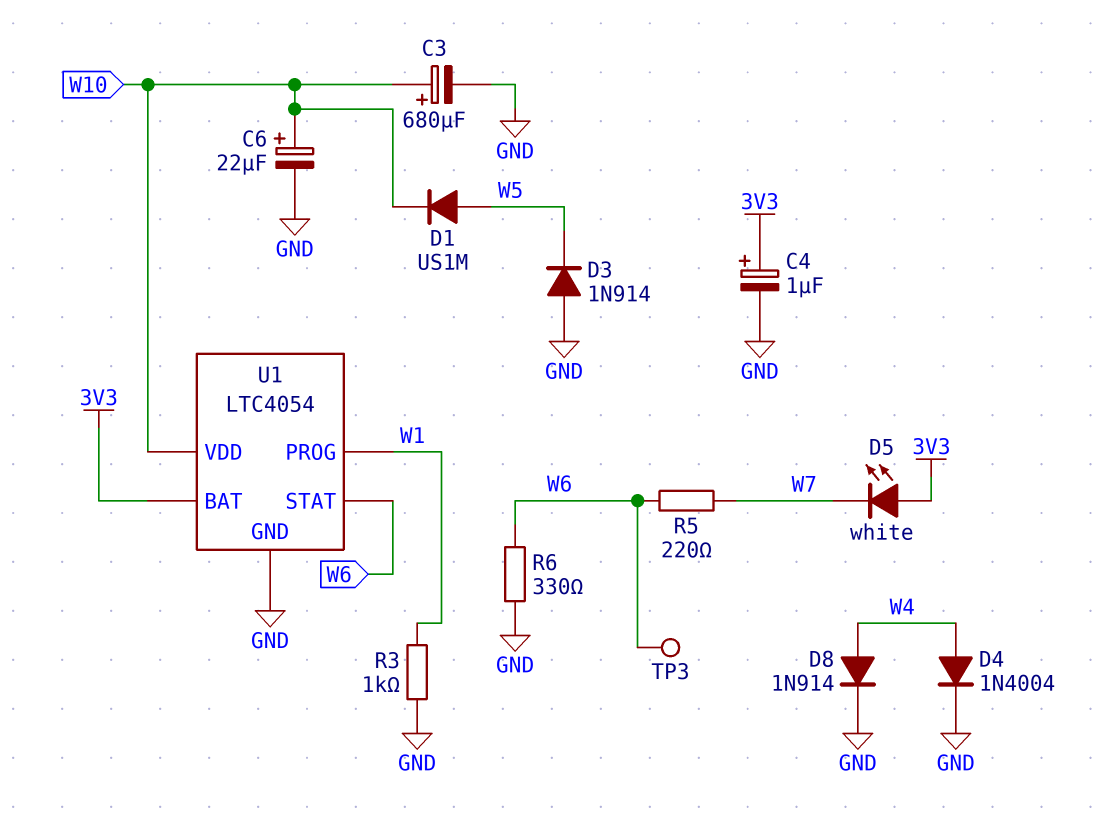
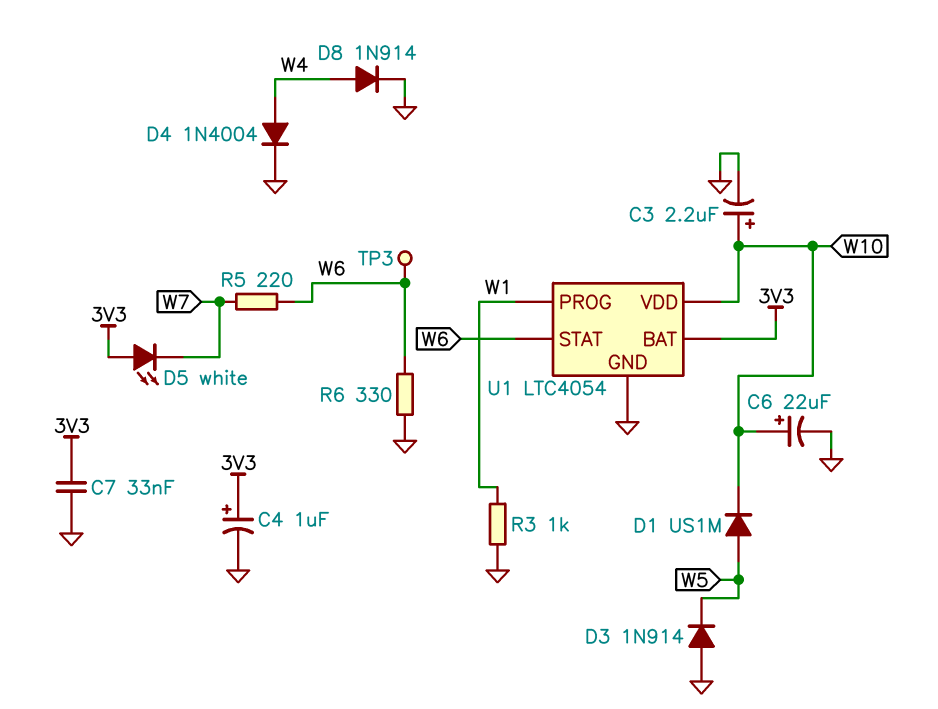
C3: 680uF (plus W10, minus GND) -> 2.2uF (plus W10, minus GND)
C7: none -> 33nF (3V3, GND)

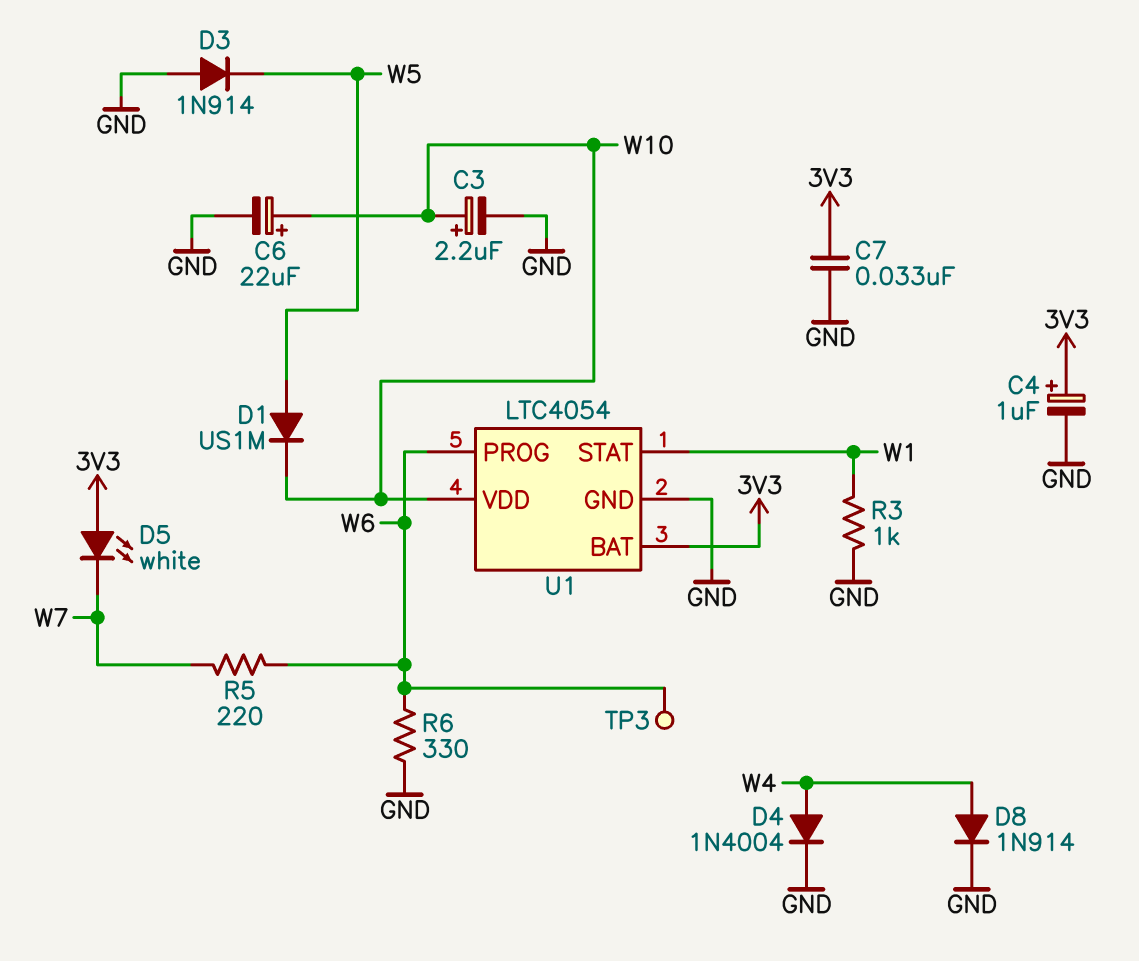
U1 pin PROG: W1 -> W6
U1 pin STAT: W6 -> W1

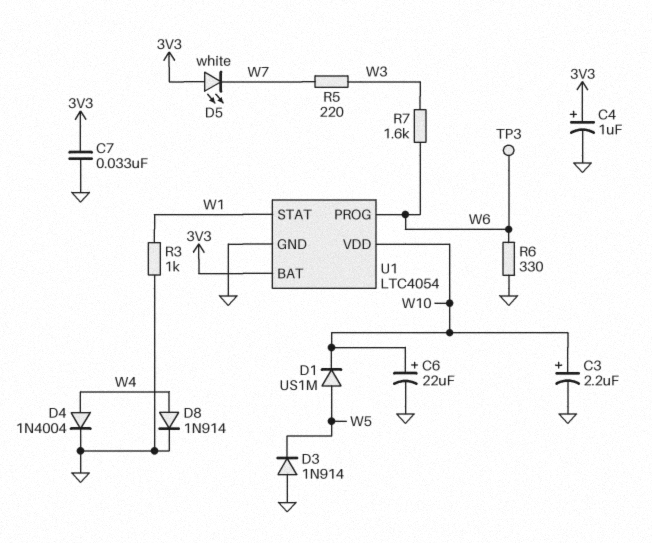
R5: 220 (W6, W7) -> 220 (W3, W7)
R7: none -> 1.6k (W3, W6)

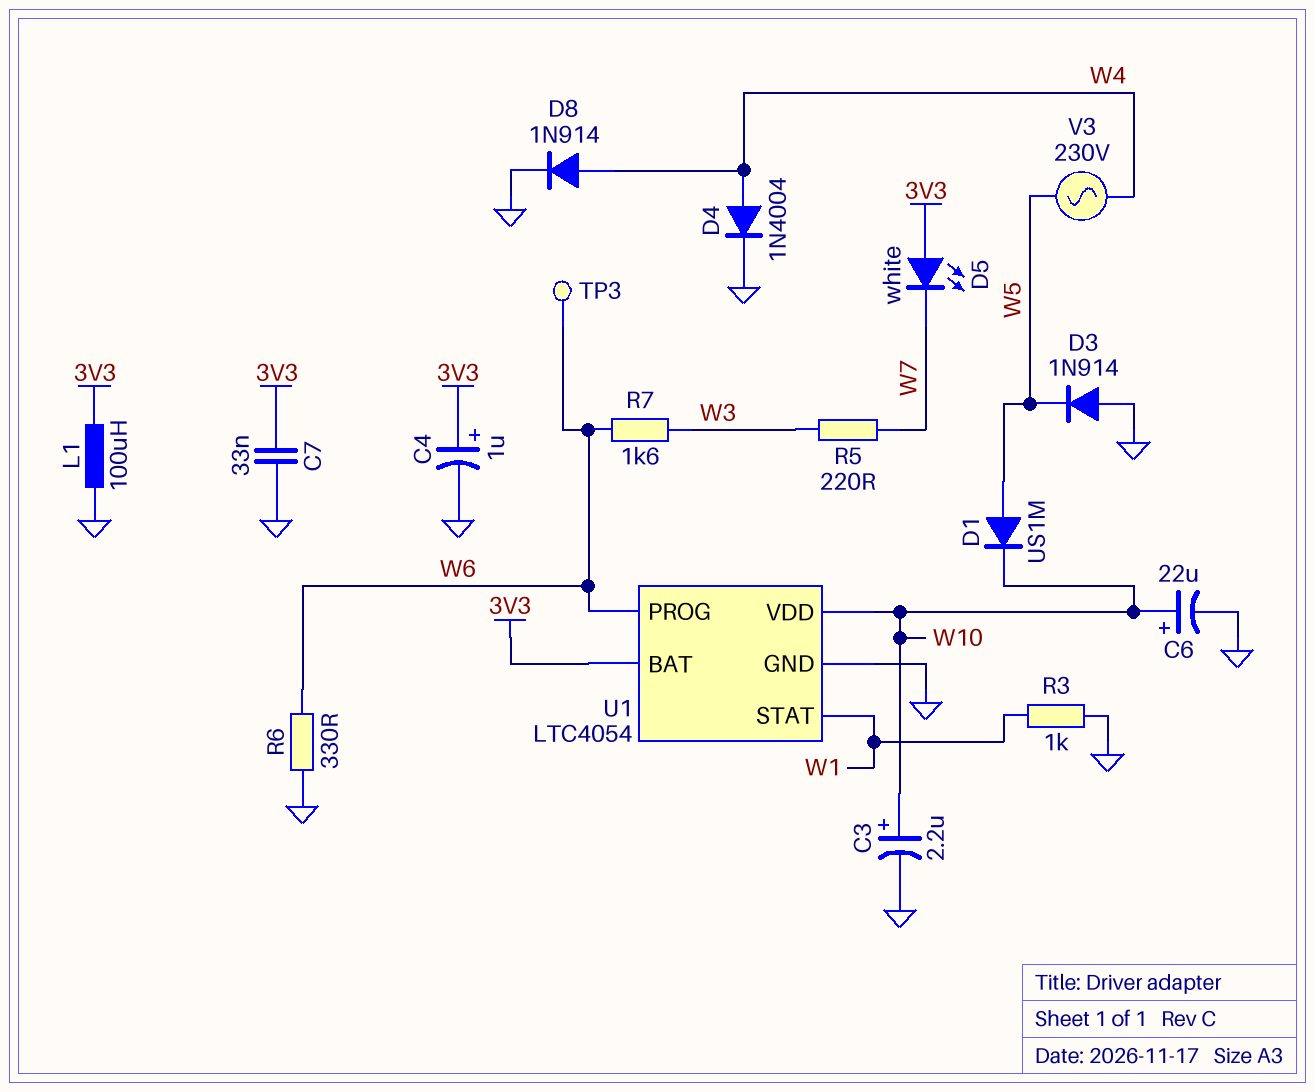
L1: none -> 100uH (3V3, GND)
V3: none -> AC 230V (W4, W5)

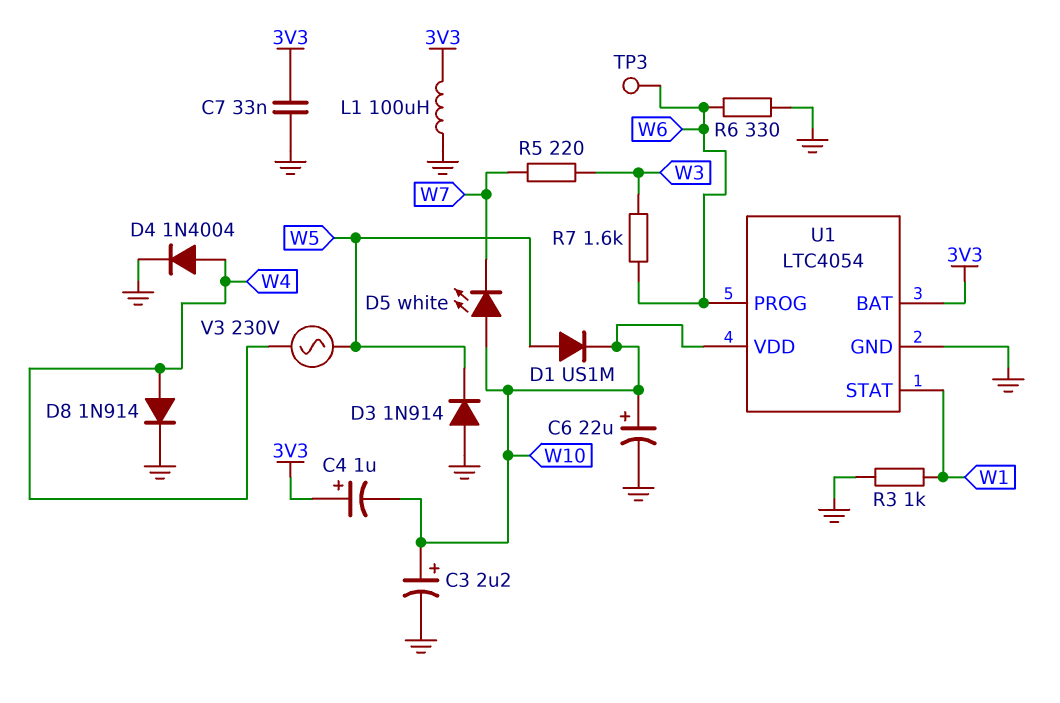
C4: 1uF (plus 3V3, minus GND) -> 1uF (plus 3V3, minus W10)
D5: LED white (A 3V3, K W7) -> LED white (A W10, K W7)

